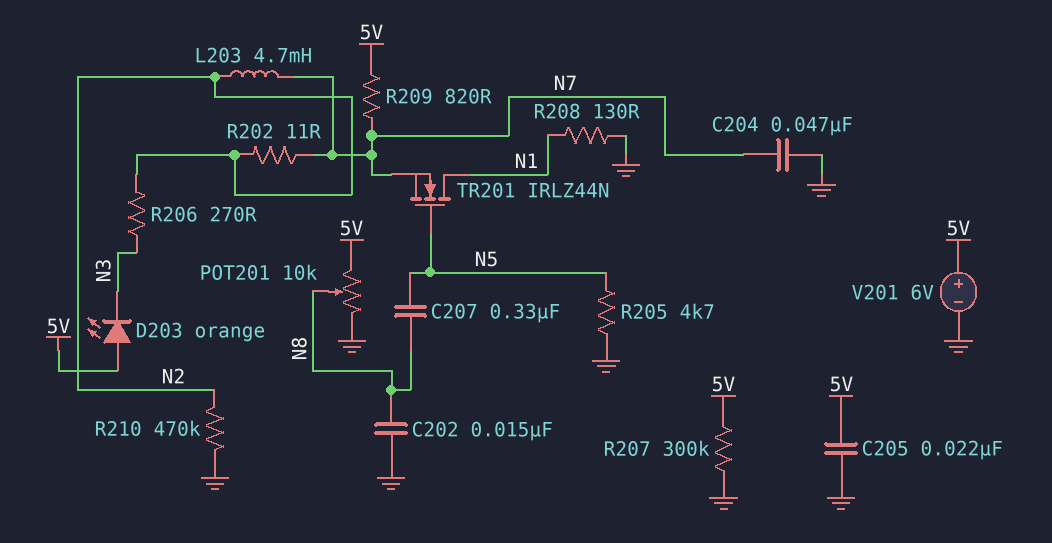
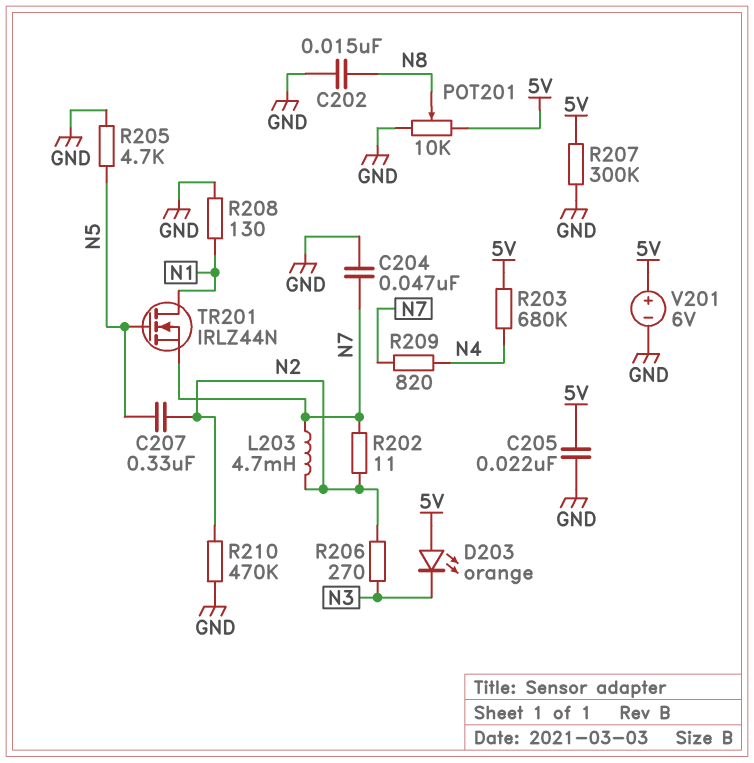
C207: 330nF (N5, N8) -> 330nF (N2, N5)
R203: none -> 680k (5V, N4)
R209: 820 (5V, N7) -> 820 (N4, N7)

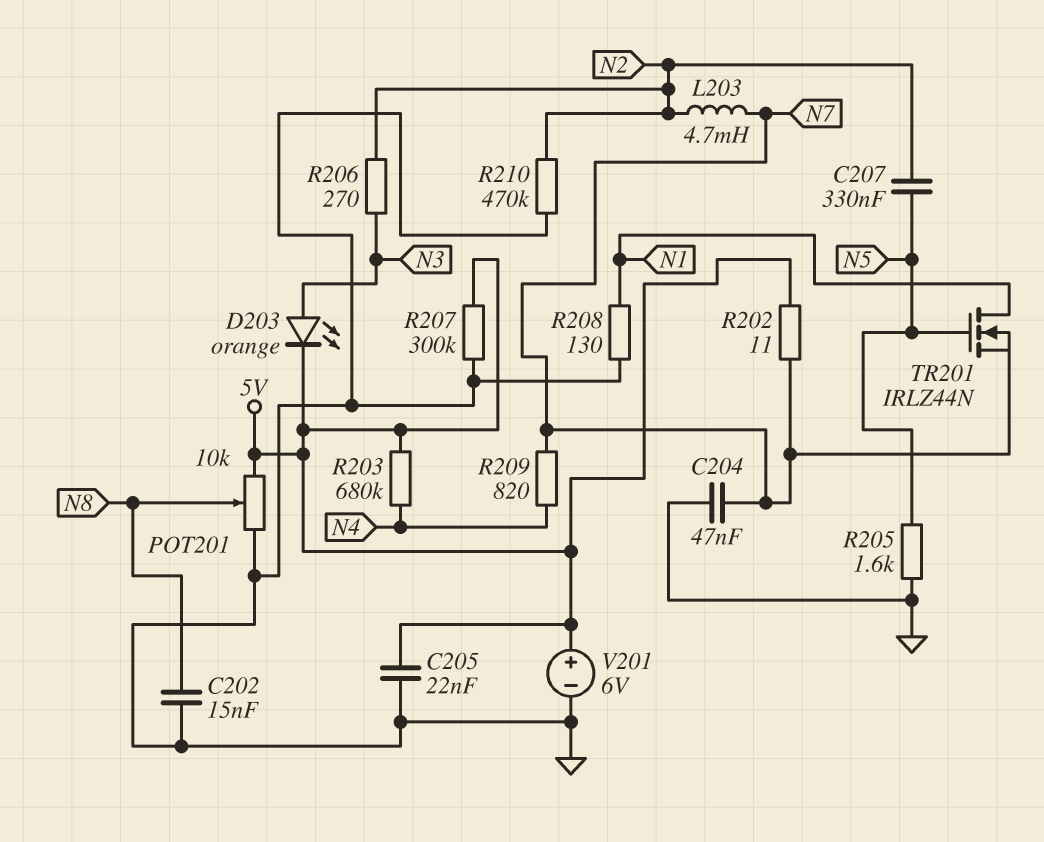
D203: LED orange (A 5V, K N3) -> LED orange (A N3, K 5V)
R202: 11 (N2, N7) -> 11 (5V, N7)
R205: 4.7k (GND, N5) -> 1.6k (GND, N5)

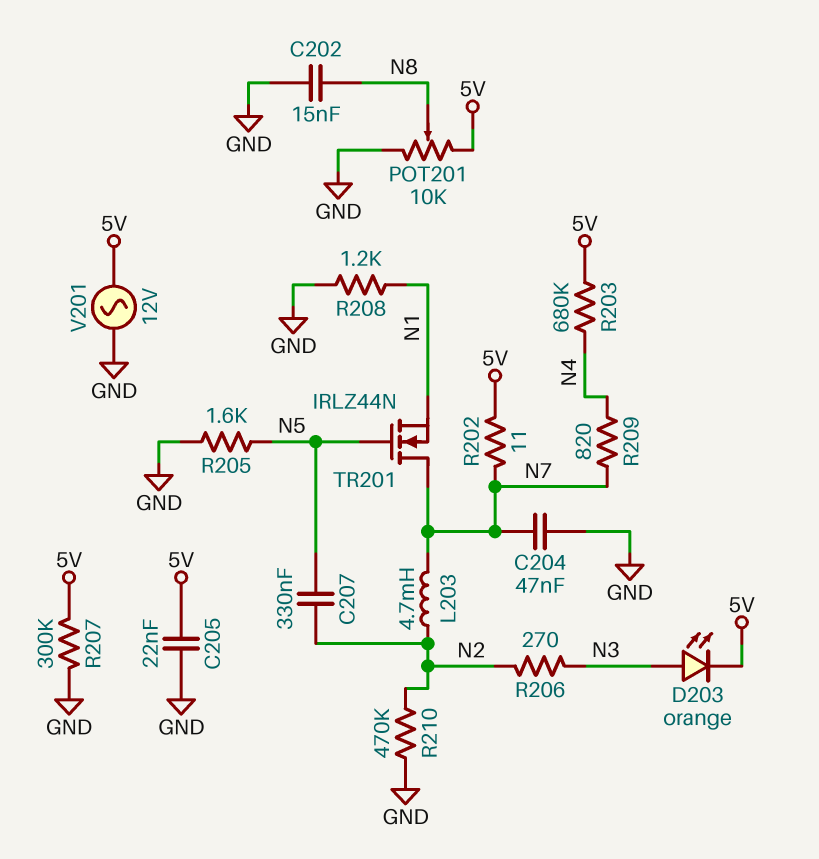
R208: 130 (GND, N1) -> 1.2k (GND, N1)
TR201: NMOS IRLZ44N (G N5, D N1, S N7) -> NMOS IRLZ44N (G N5, D N7, S N1)
V201: 6V (plus 5V, minus GND) -> AC 12V (5V, GND)

